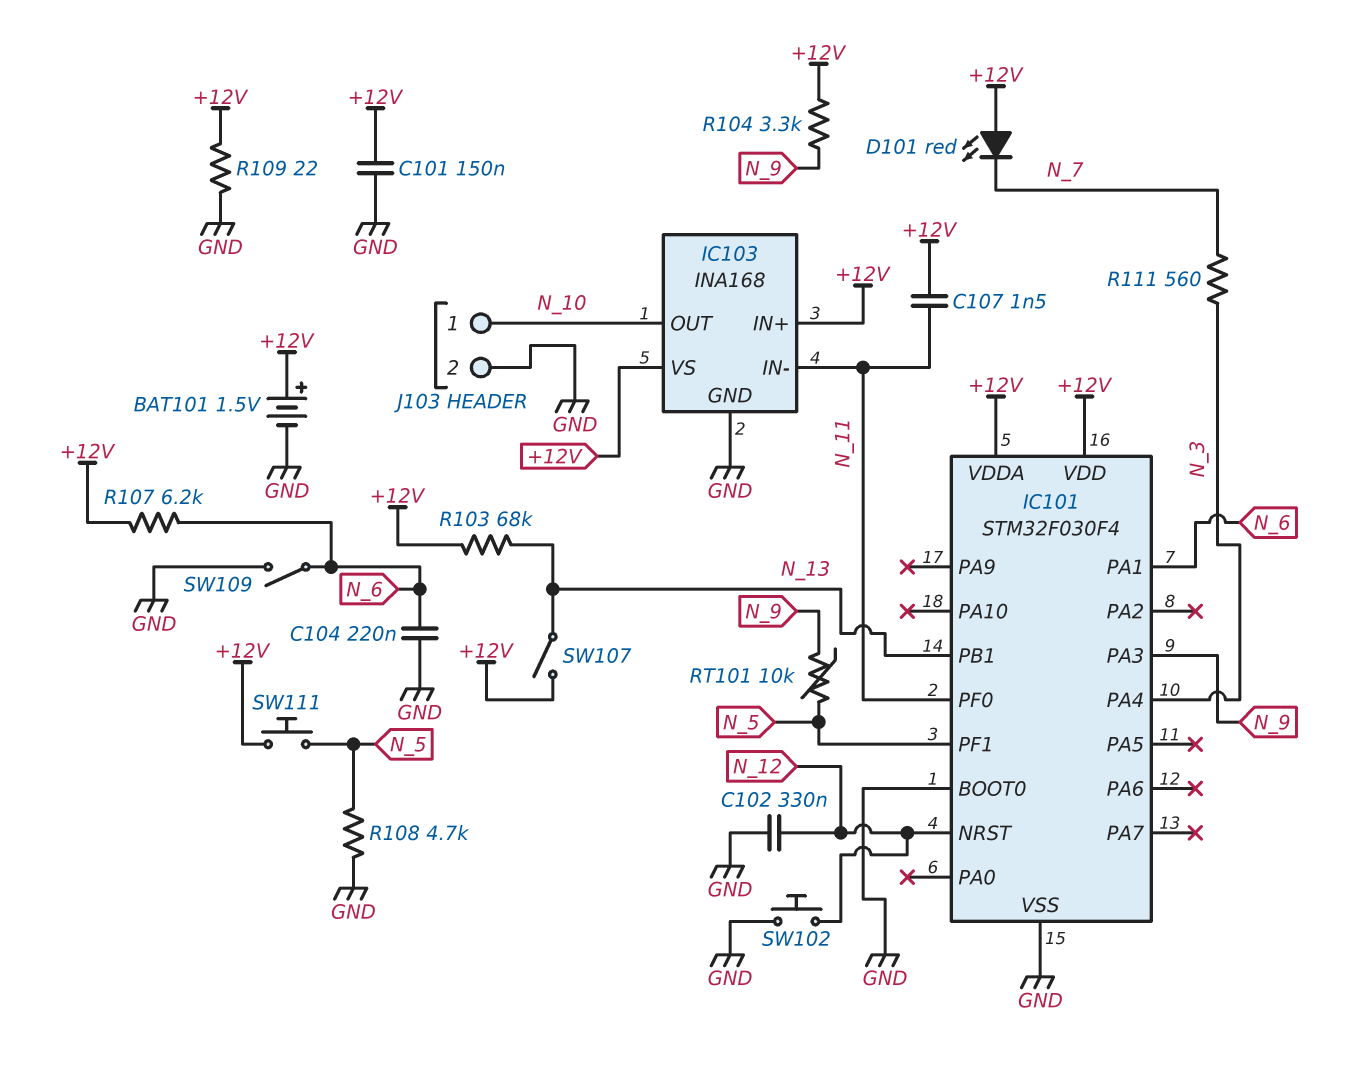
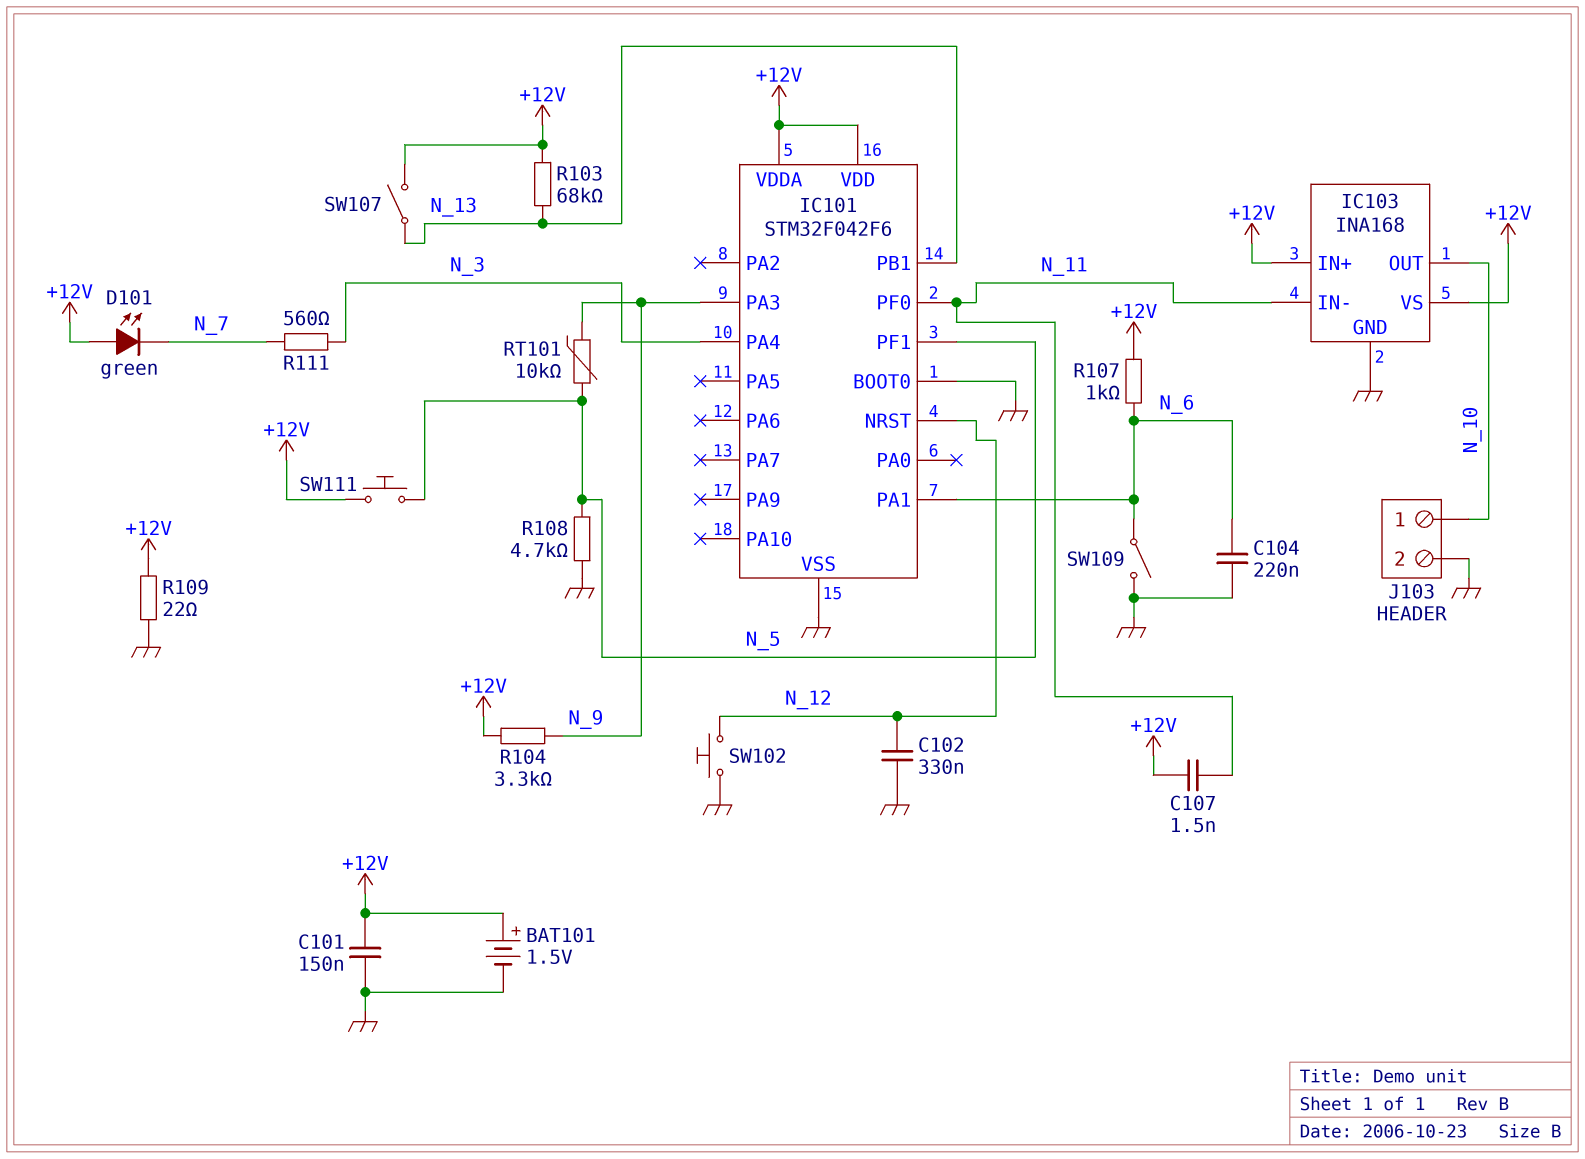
D101: LED red (A +12V, K N_7) -> LED green (A +12V, K N_7)
IC101: STM32F030F4 -> STM32F042F6
R107: 6.2k (+12V, N_6) -> 1k (+12V, N_6)

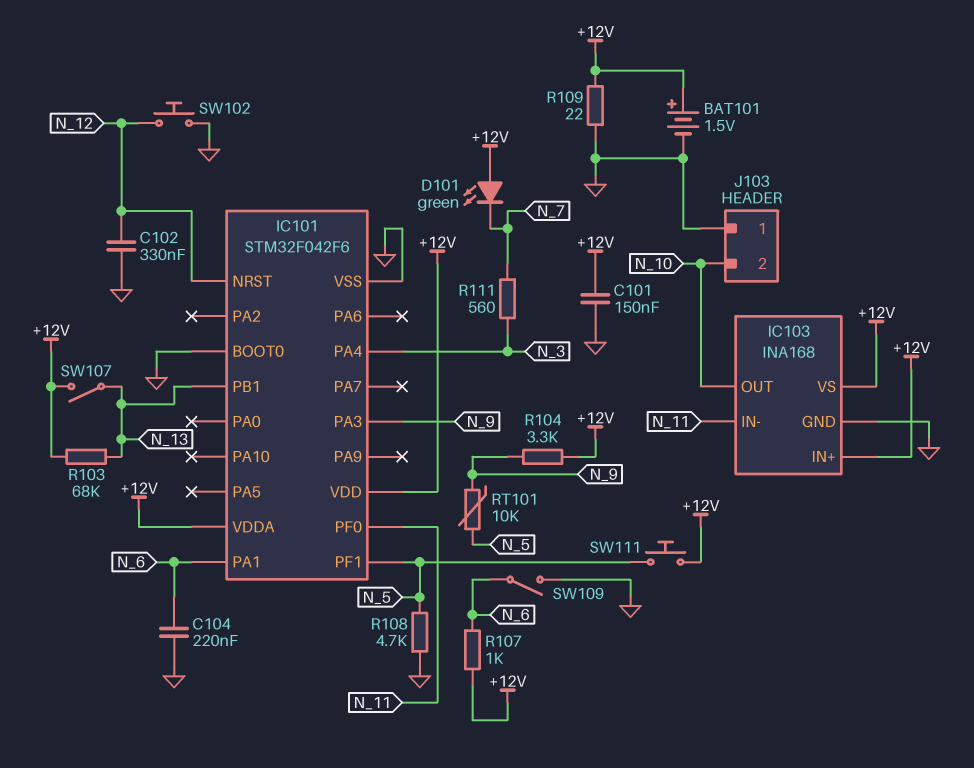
C107: 1.5nF (+12V, N_11) -> none
J103 pin 1: N_10 -> GND
J103 pin 2: GND -> N_10

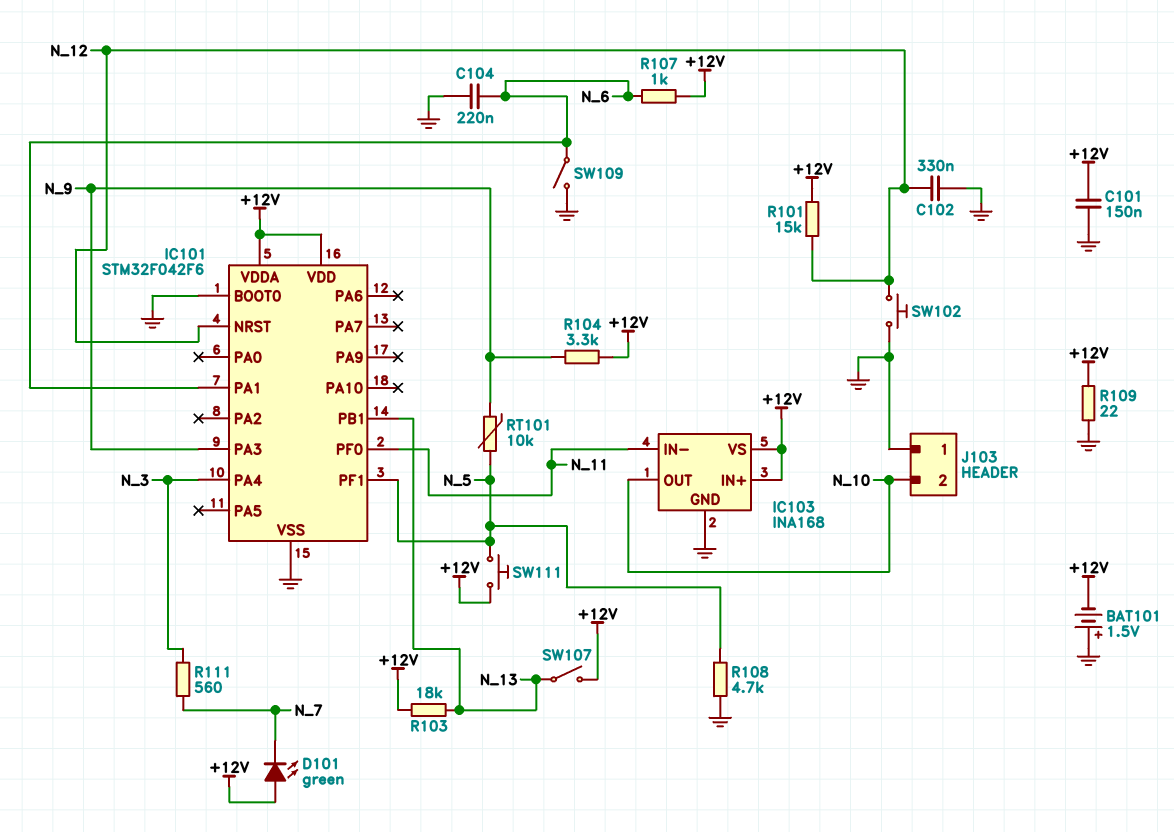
BAT101: 1.5V (plus +12V, minus GND) -> 1.5V (plus GND, minus +12V)
R101: none -> 15k (+12V, N_12)
R103: 68k (+12V, N_13) -> 18k (+12V, N_13)

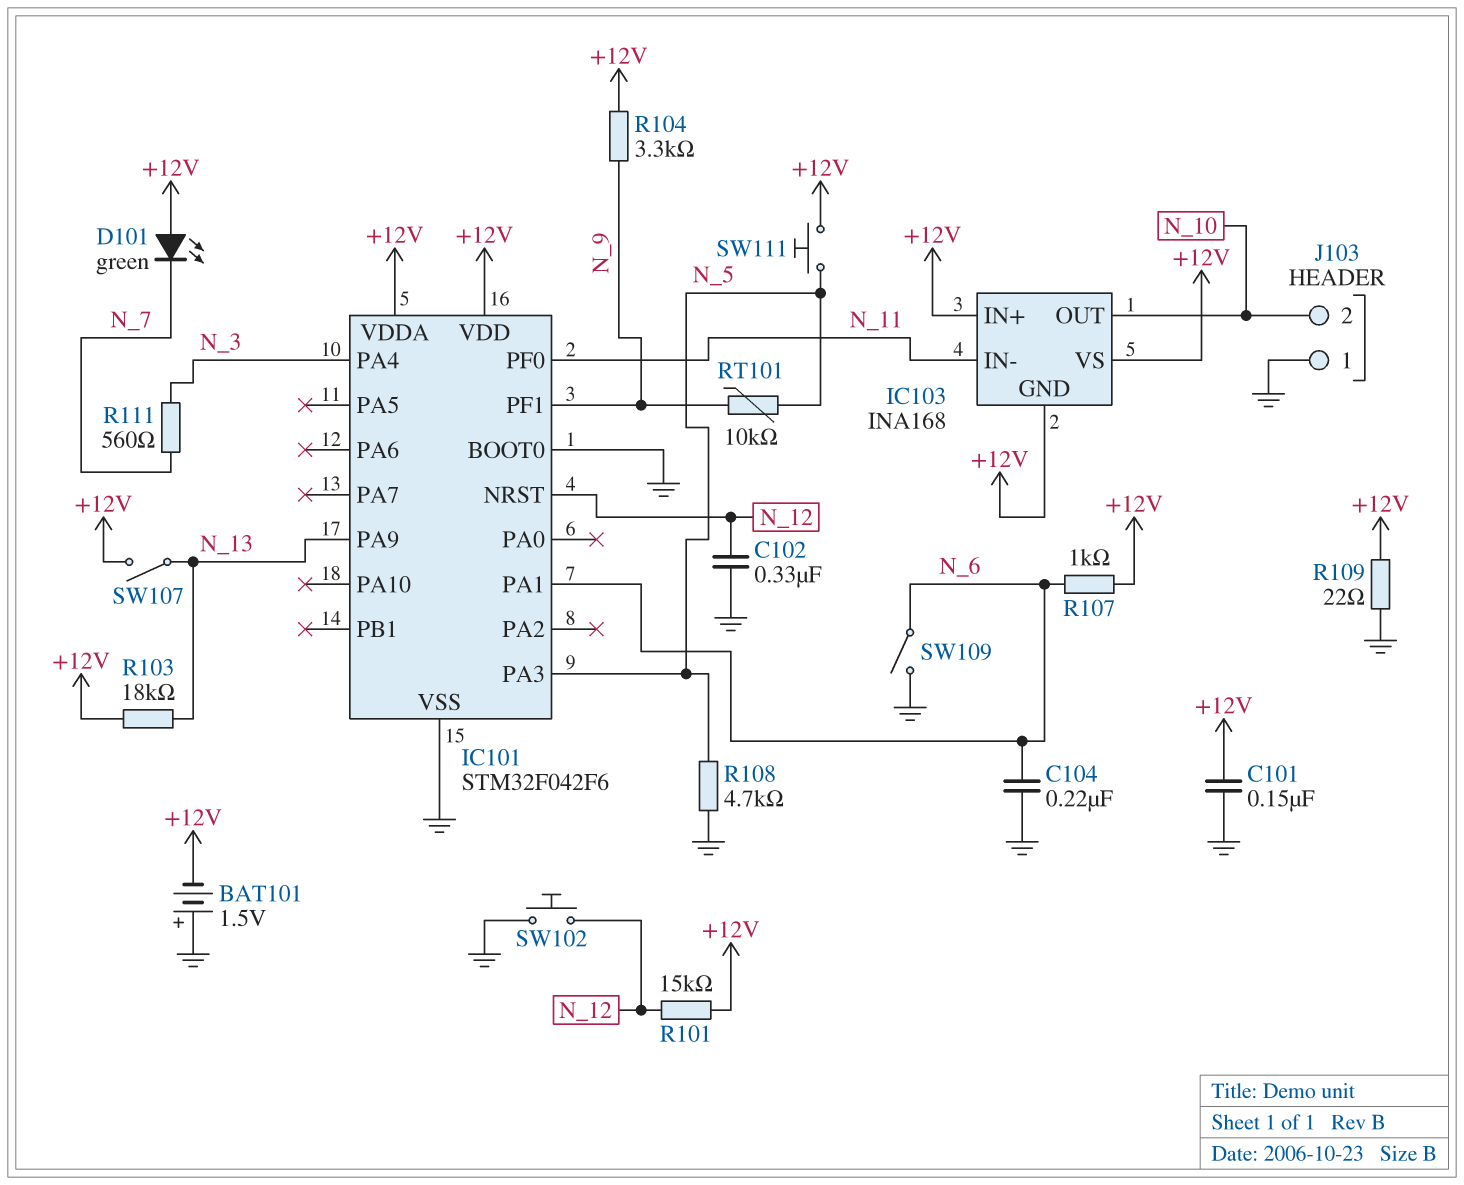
IC101 pin PA3: N_9 -> N_5
IC101 pin PA9: none -> N_13
IC101 pin PB1: N_13 -> none
IC101 pin PF1: N_5 -> N_9
IC103 pin GND: GND -> +12V

